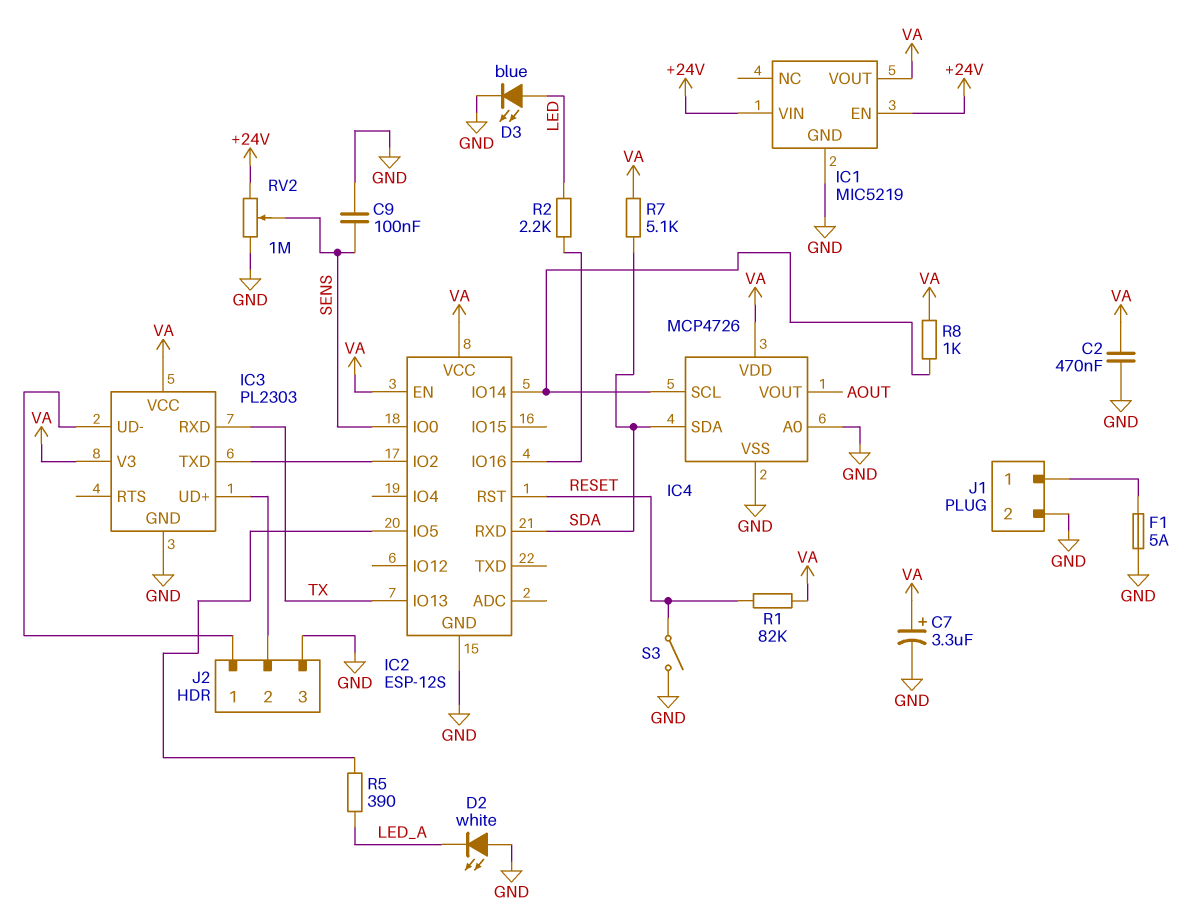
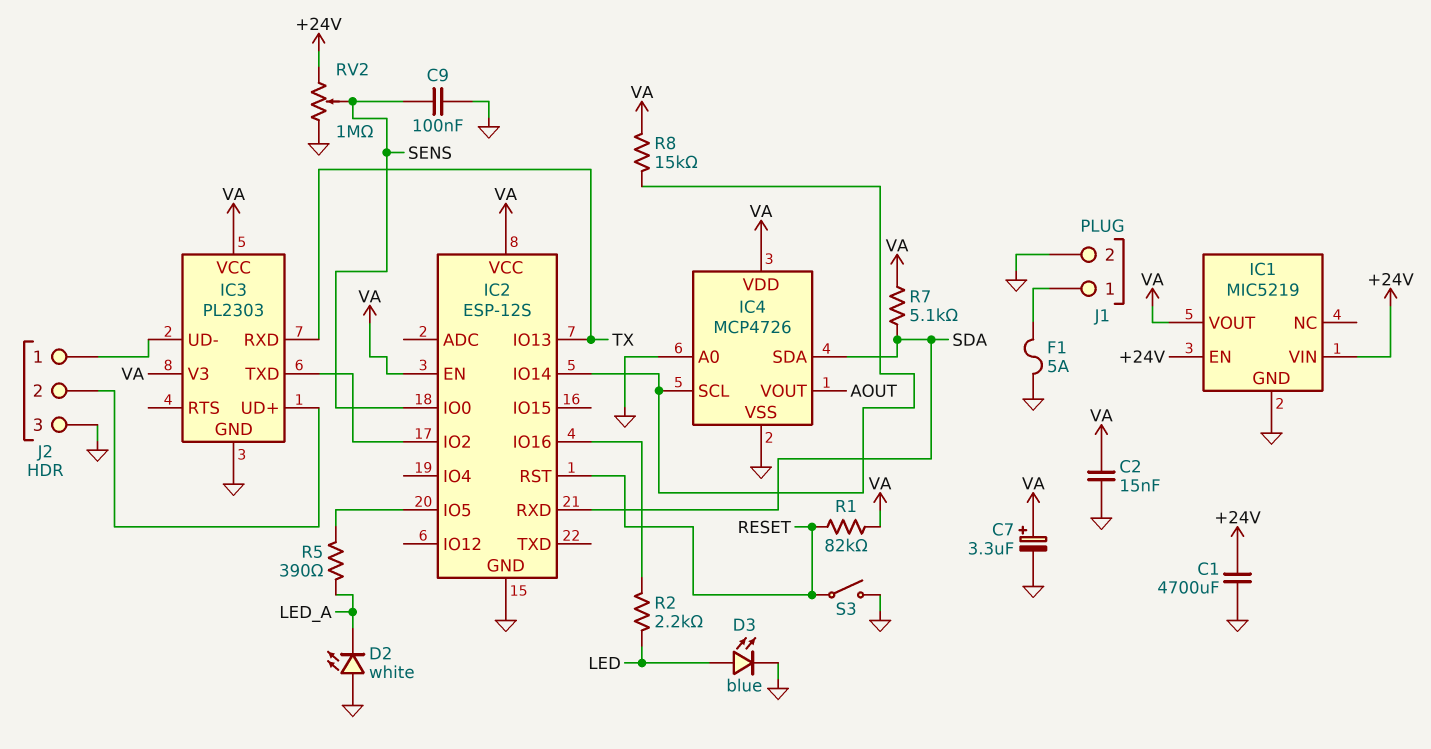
C1: none -> 4700uF (+24V, GND)
C2: 470nF (GND, VA) -> 15nF (GND, VA)
R8: 1k (IC2/IO14, VA) -> 15k (IC2/IO14, VA)

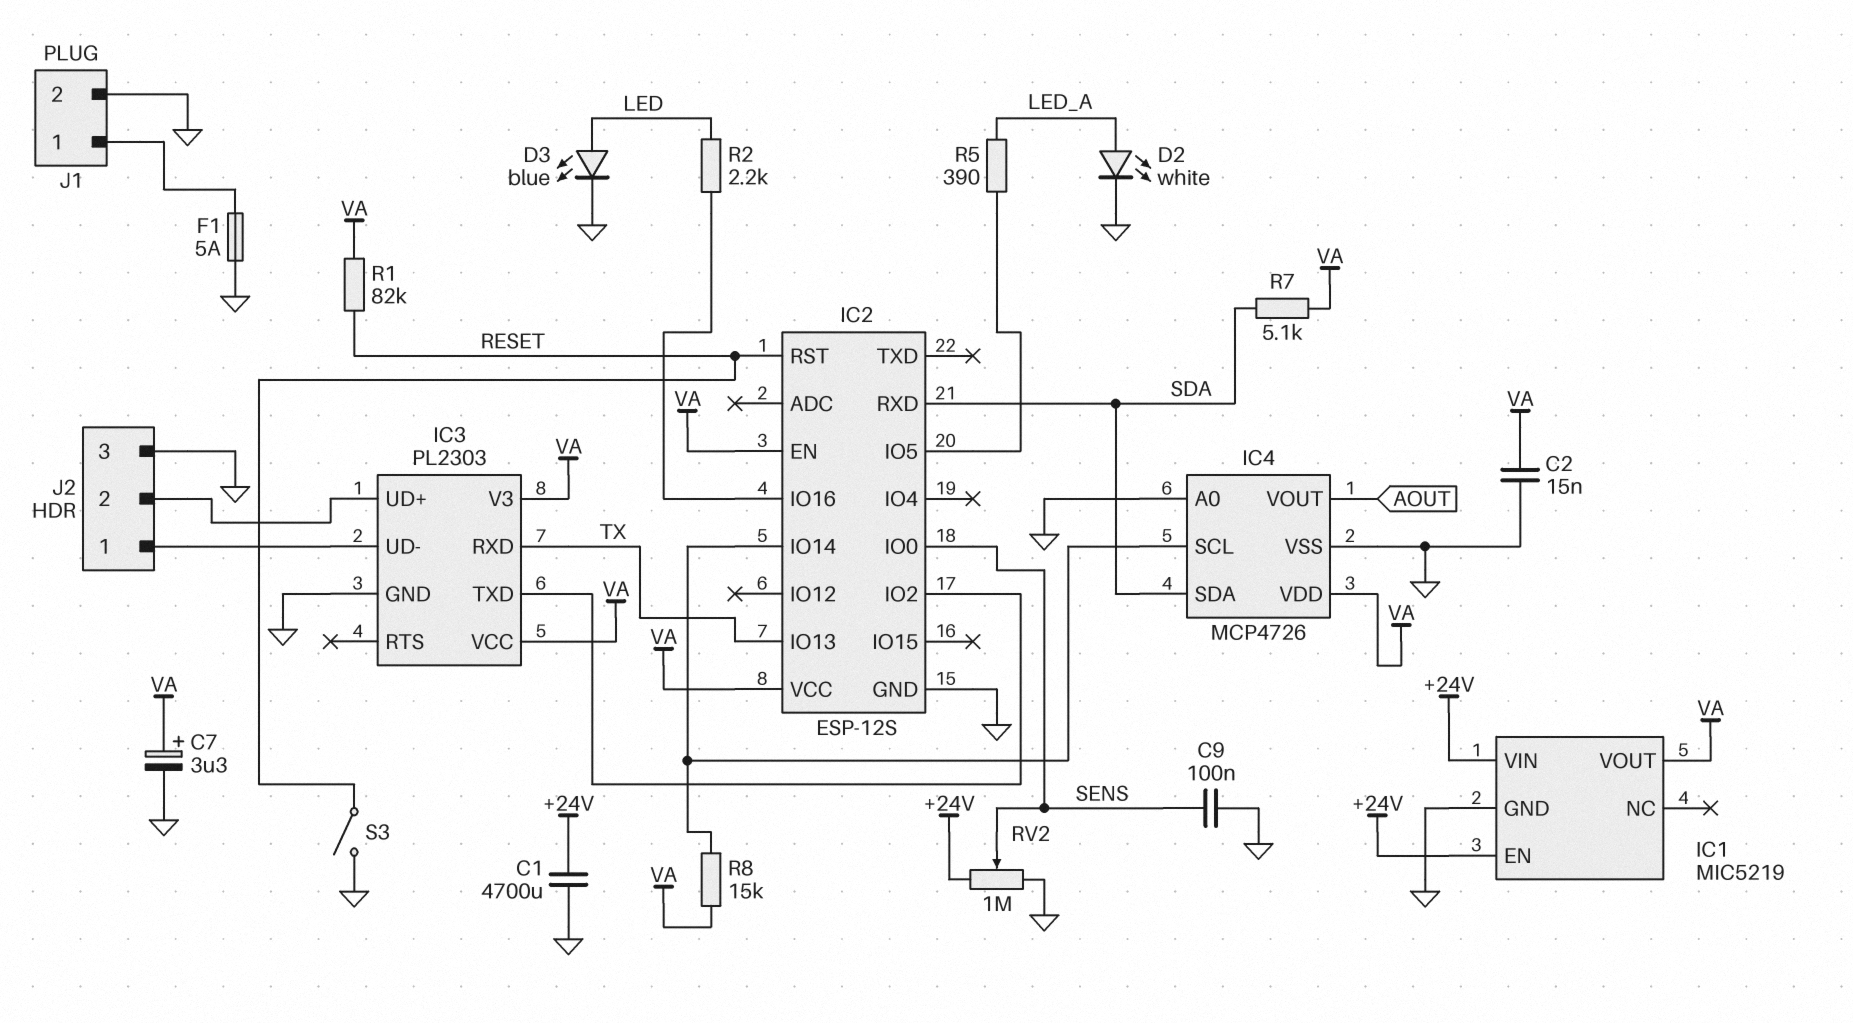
D2: LED white (A GND, K LED_A) -> LED white (A LED_A, K GND)

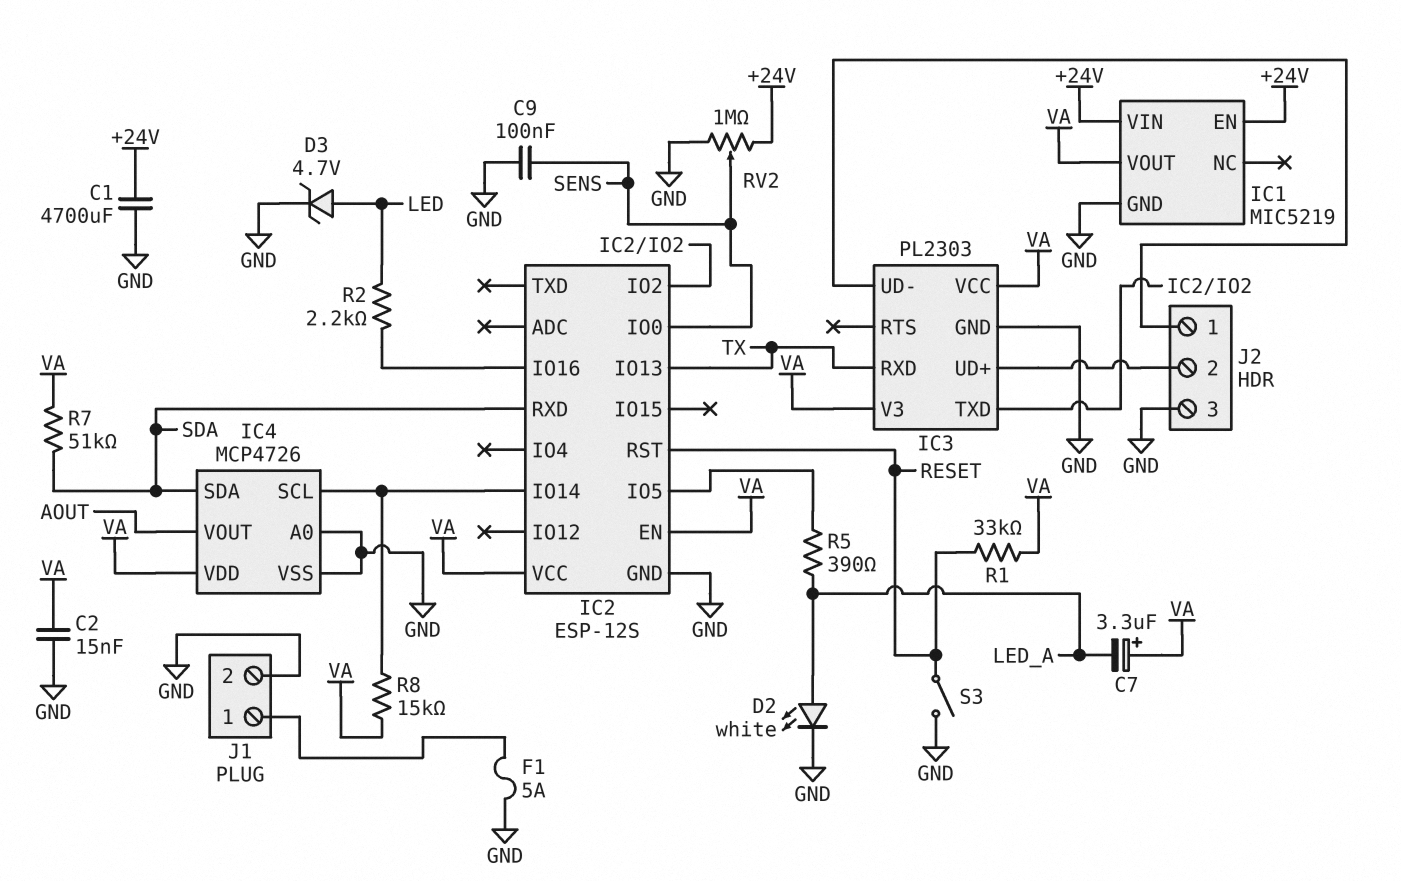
C7: 3.3uF (plus VA, minus GND) -> 3.3uF (plus VA, minus LED_A)
D3: LED blue (A LED, K GND) -> zener 4.7V (A LED, K GND)
R1: 82k (RESET, VA) -> 33k (RESET, VA)
R7: 5.1k (SDA, VA) -> 51k (SDA, VA)

